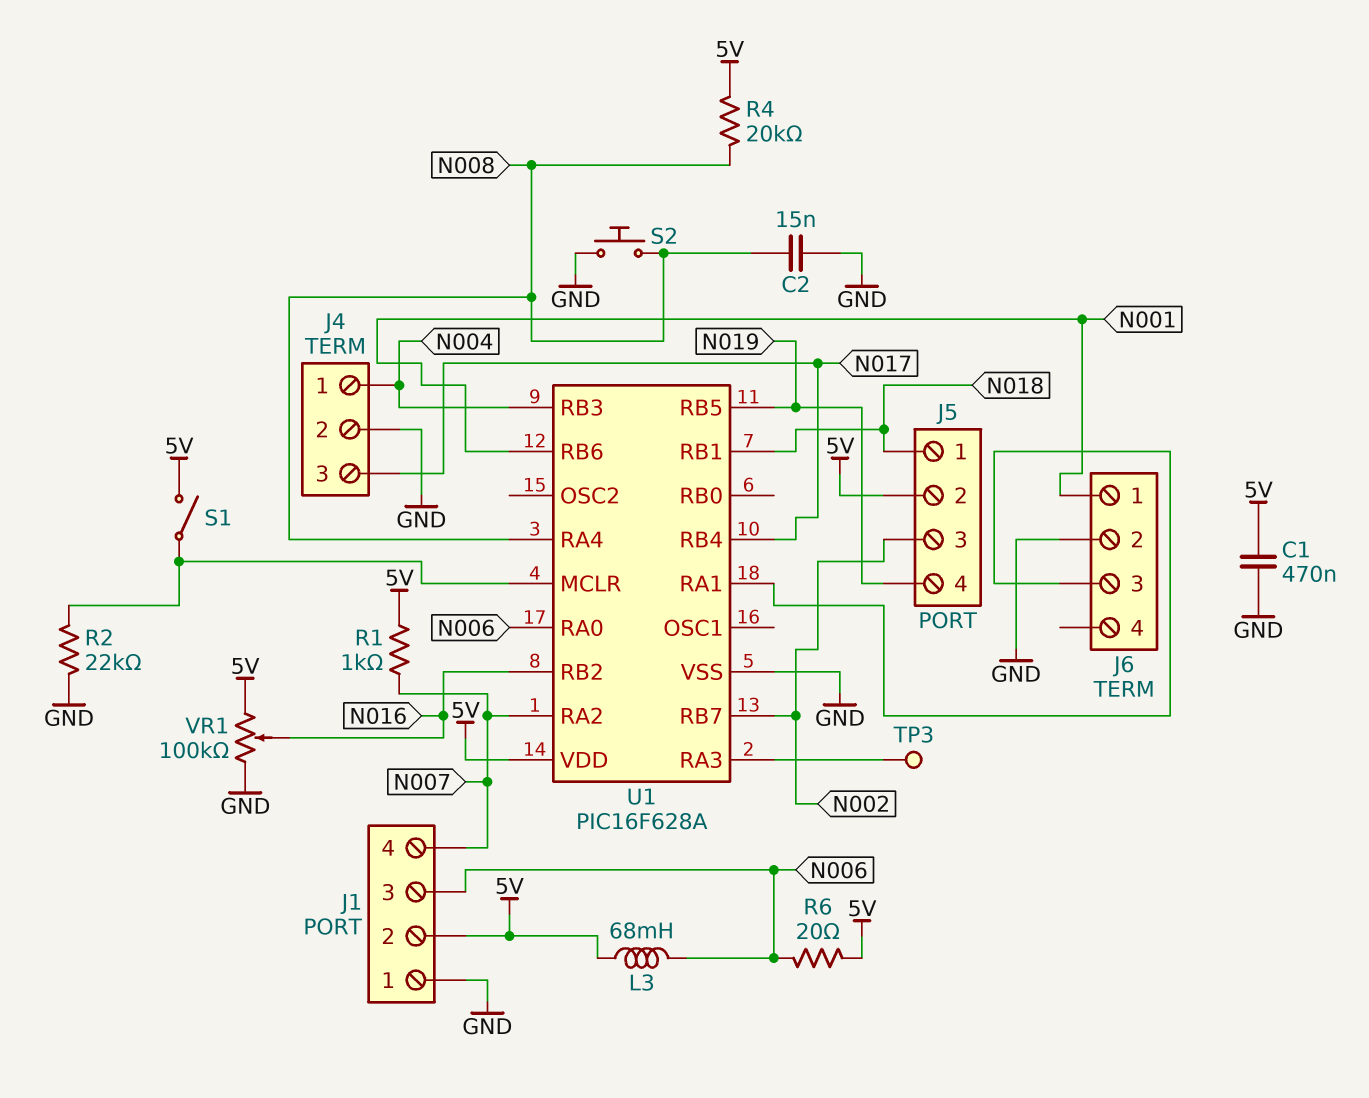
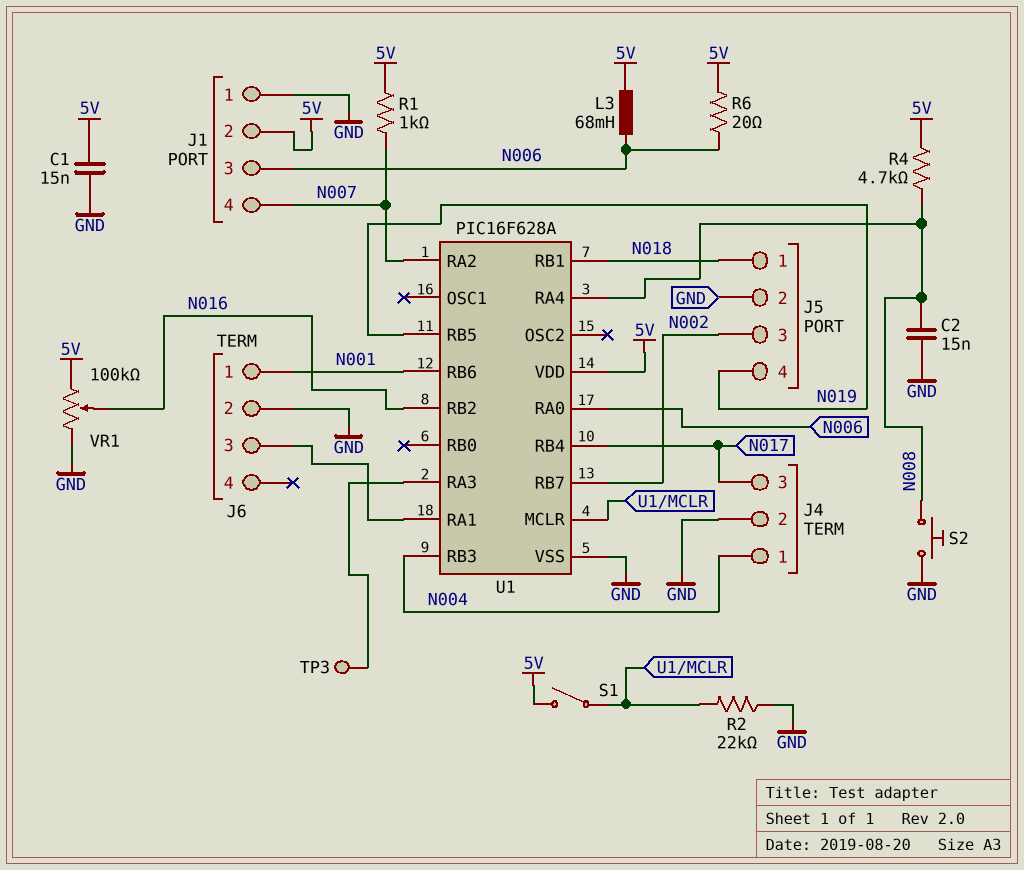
C1: 470nF (5V, GND) -> 15nF (5V, GND)
J5 pin 2: 5V -> GND
R4: 20k (5V, N008) -> 4.7k (5V, N008)

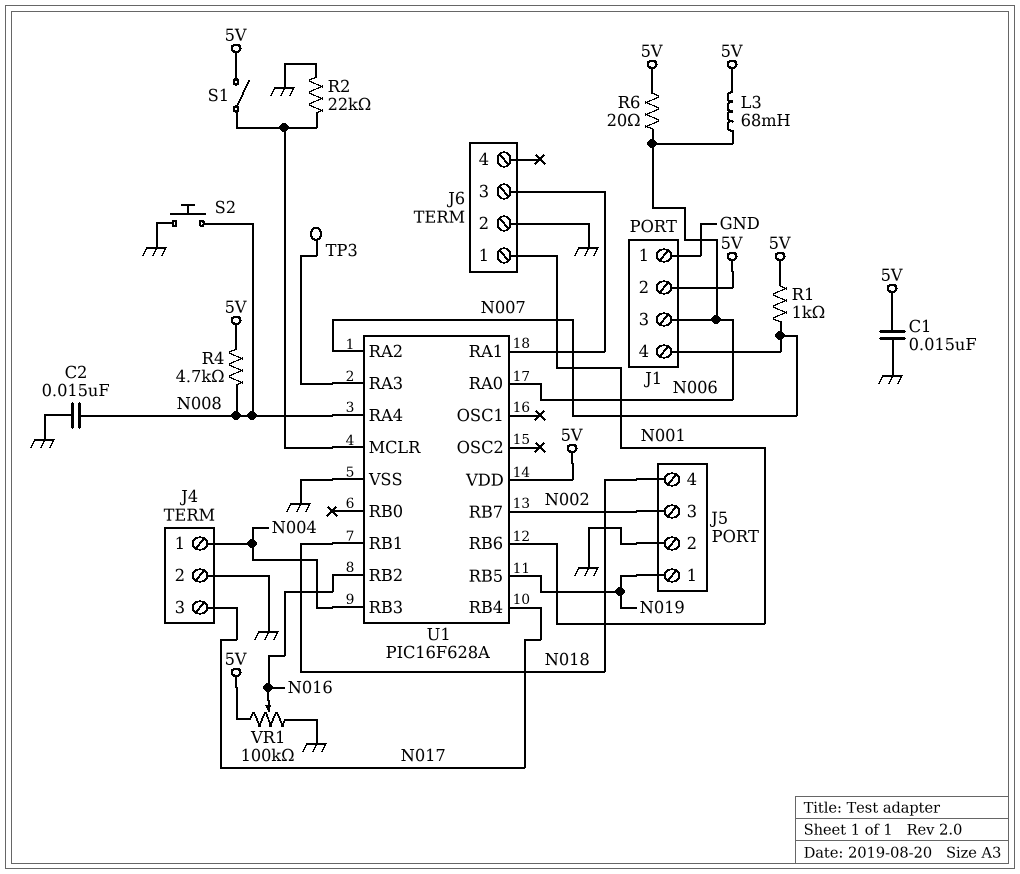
J5 pin 1: N018 -> N019
J5 pin 4: N019 -> N018

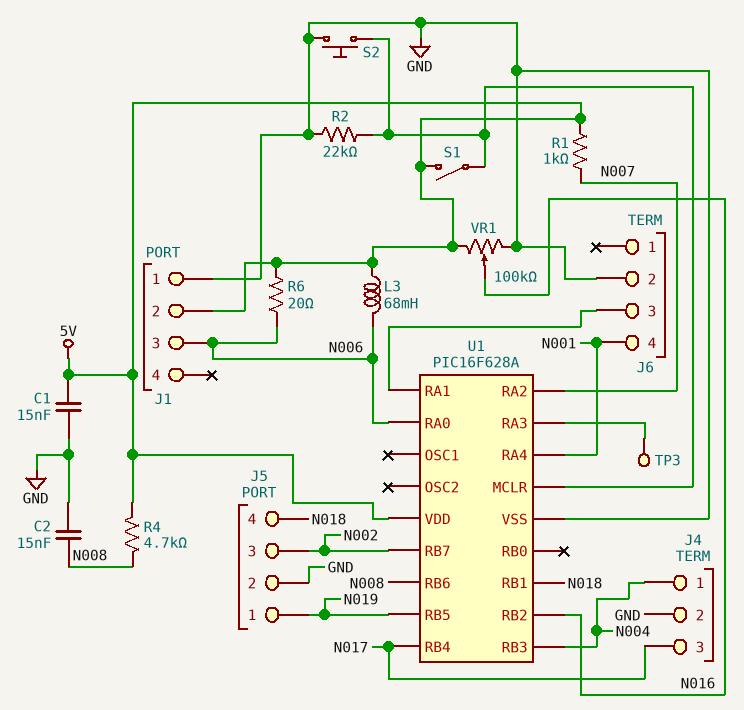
J1 pin 4: N007 -> none
J6 pin 1: N001 -> none
J6 pin 4: none -> N001
S2: button (GND, N008) -> button (GND, U1/MCLR)
U1 pin RA4: N008 -> N001
U1 pin RB6: N001 -> N008

